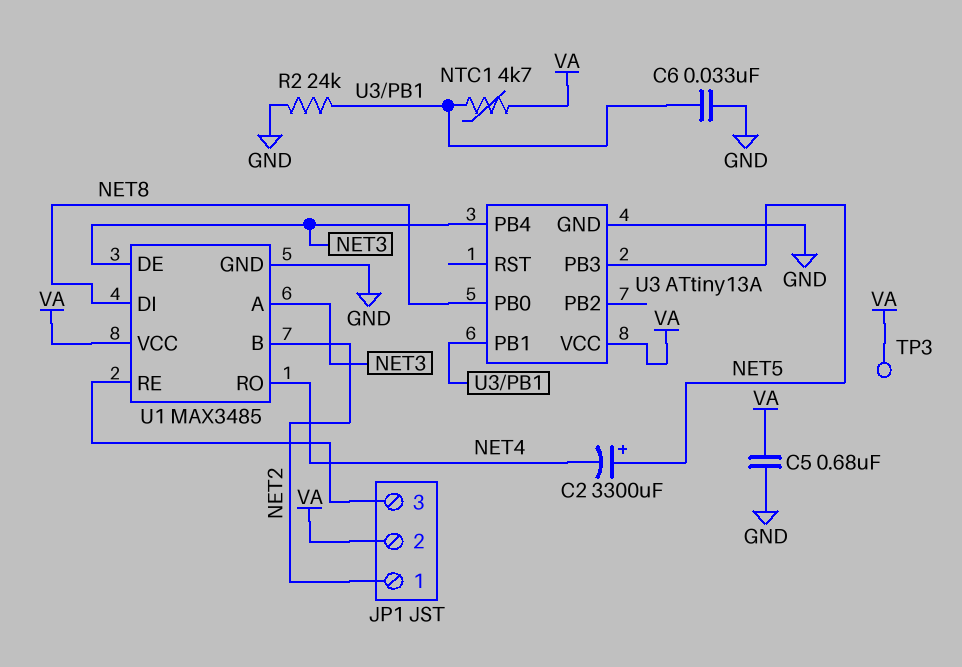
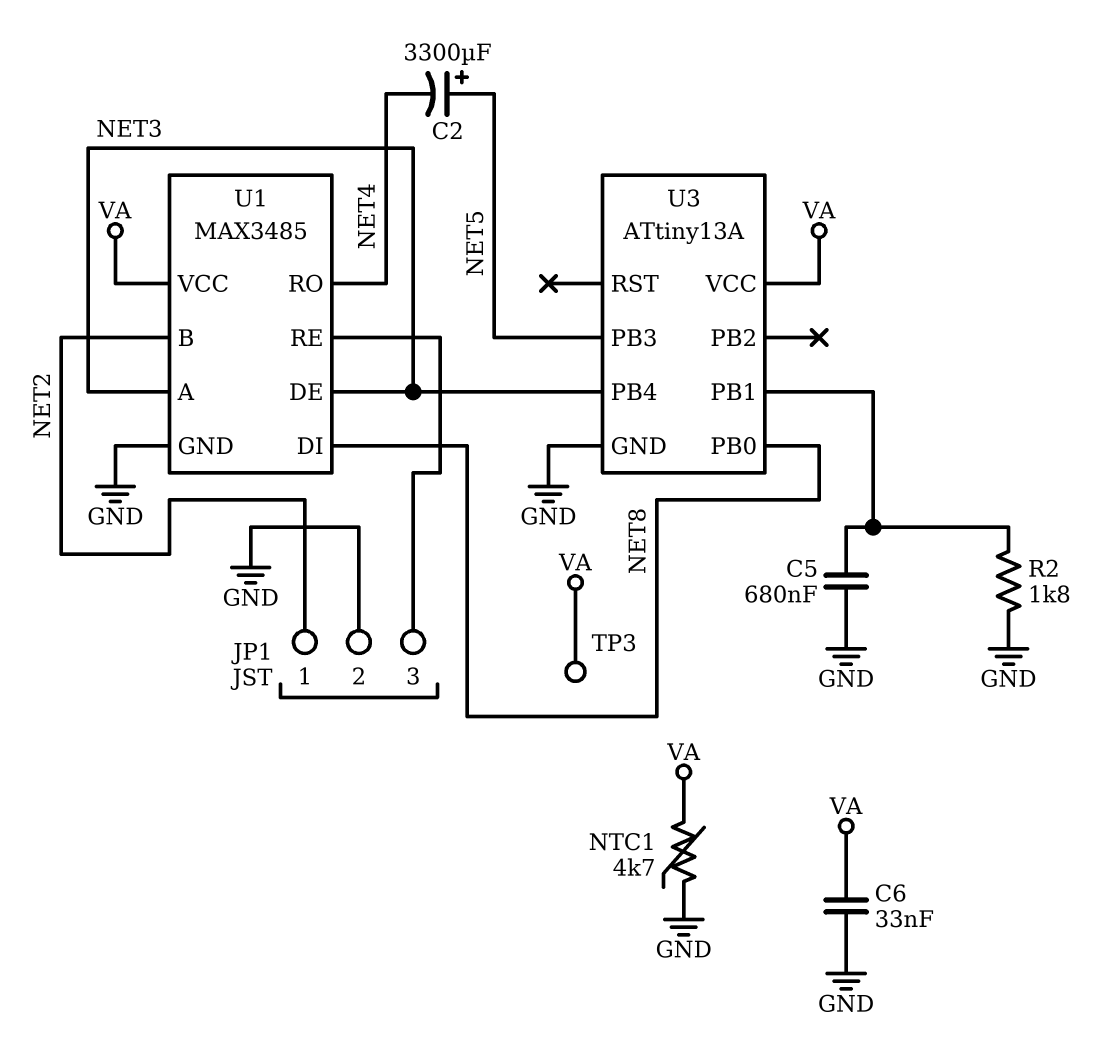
C5: 680nF (GND, VA) -> 680nF (GND, U3/PB1)
C6: 33nF (GND, U3/PB1) -> 33nF (GND, VA)
JP1 pin 2: VA -> GND
NTC1: 4.7k (U3/PB1, VA) -> 4.7k (GND, VA)
R2: 24k (GND, U3/PB1) -> 1.8k (GND, U3/PB1)

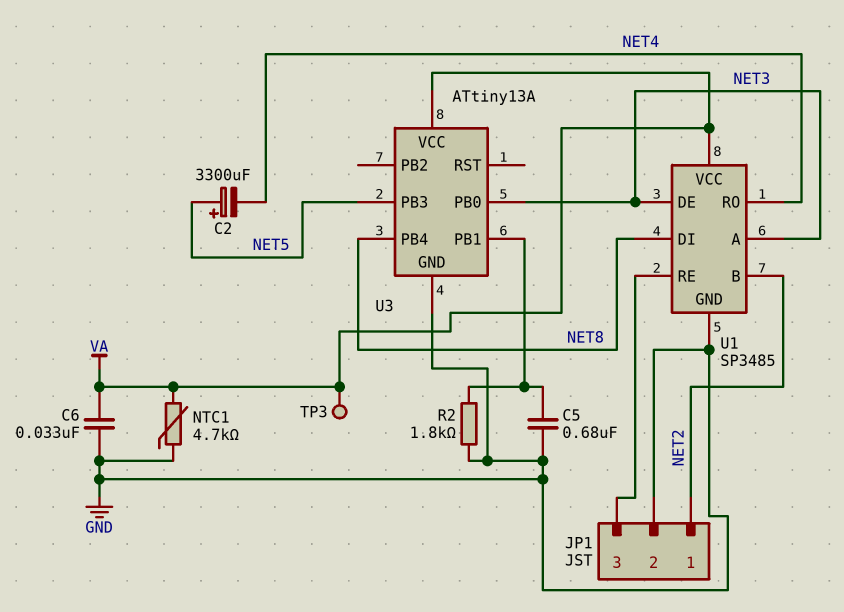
U1: MAX3485 -> SP3485
U3 pin PB0: NET8 -> NET3
U3 pin PB4: NET3 -> NET8

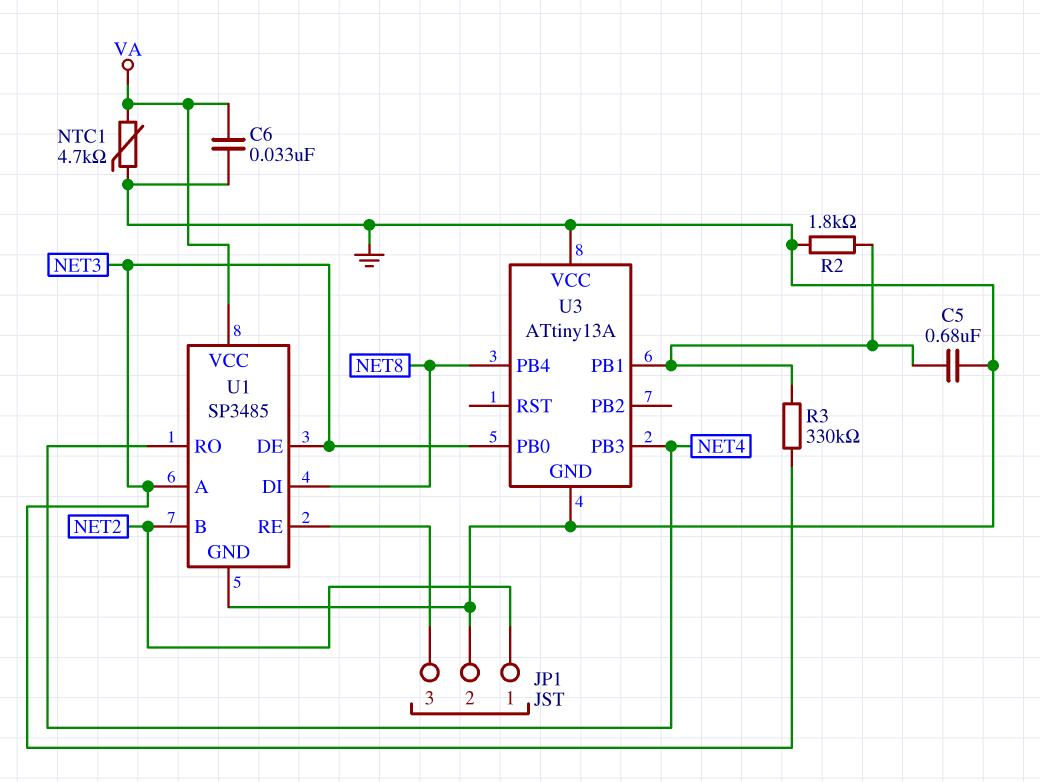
C2: 3300uF (plus NET5, minus NET4) -> none
R3: none -> 330k (NET3, U3/PB1)
TP3: test point (VA) -> none
U3 pin PB3: NET5 -> NET4
U3 pin VCC: VA -> GND

